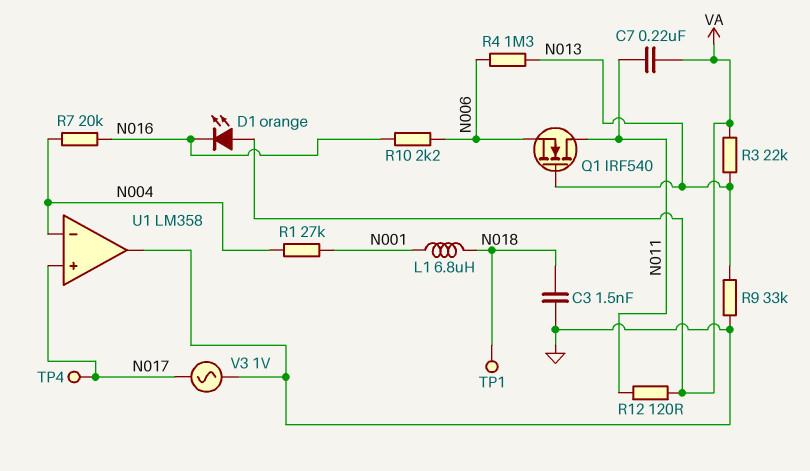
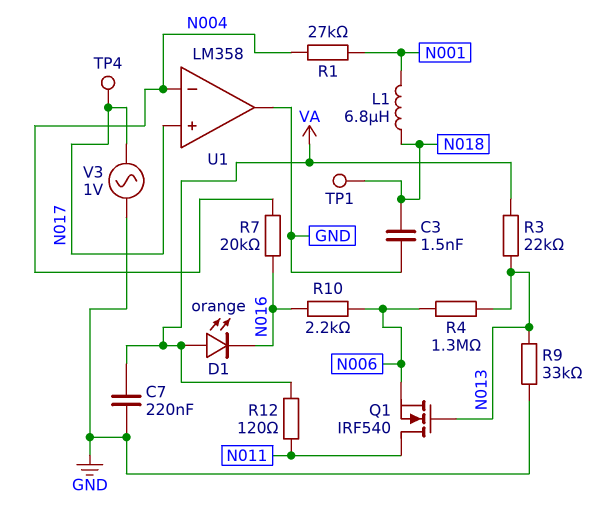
C7: 220nF (N011, VA) -> 220nF (GND, VA)

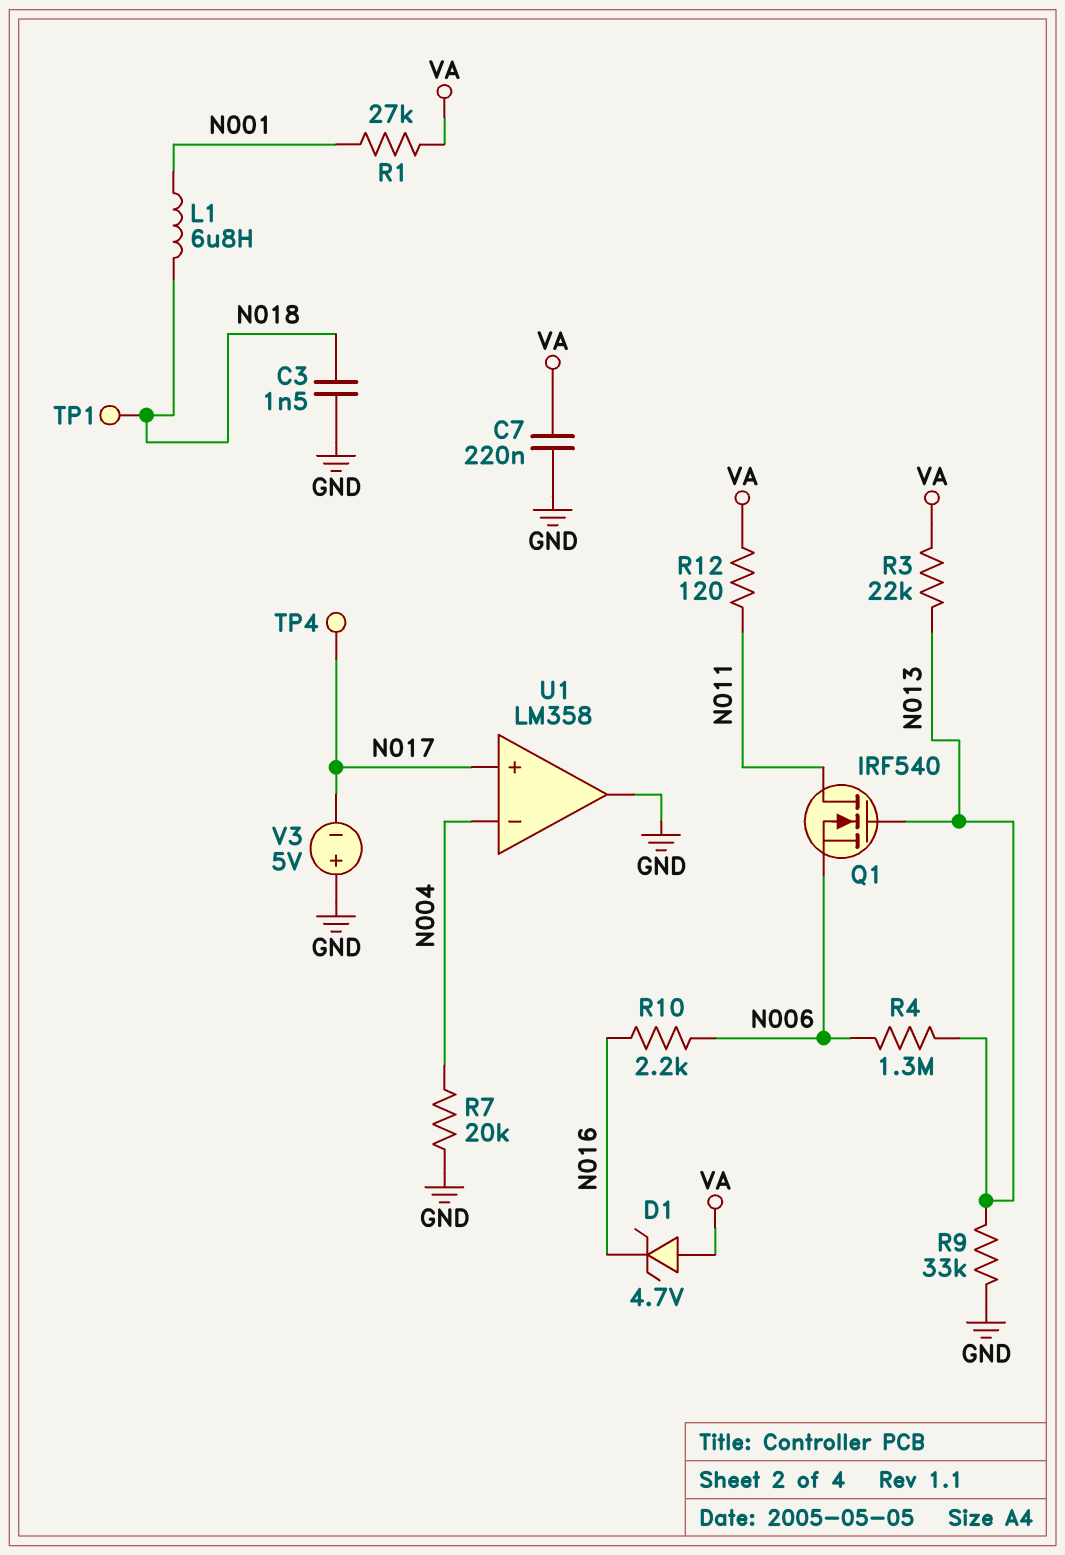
D1: LED orange (A VA, K N016) -> zener 4.7V (A VA, K N016)
R1: 27k (N001, N004) -> 27k (N001, VA)
R7: 20k (N004, N016) -> 20k (GND, N004)
V3: AC 1V (GND, N017) -> 5V (plus GND, minus N017)

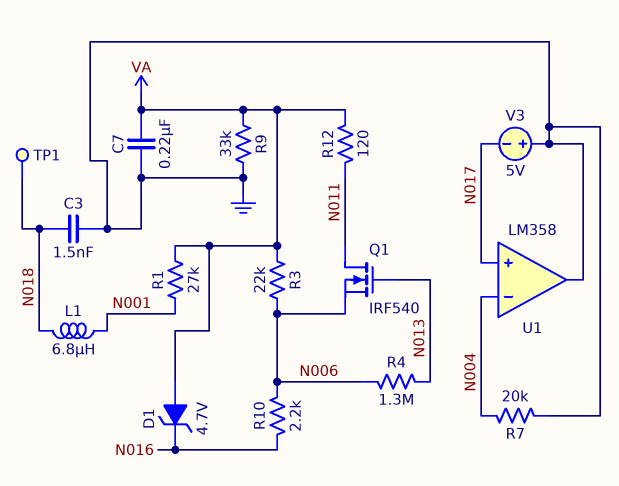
R3: 22k (N013, VA) -> 22k (N006, VA)
R9: 33k (GND, N013) -> 33k (GND, VA)
TP4: test point (N017) -> none

